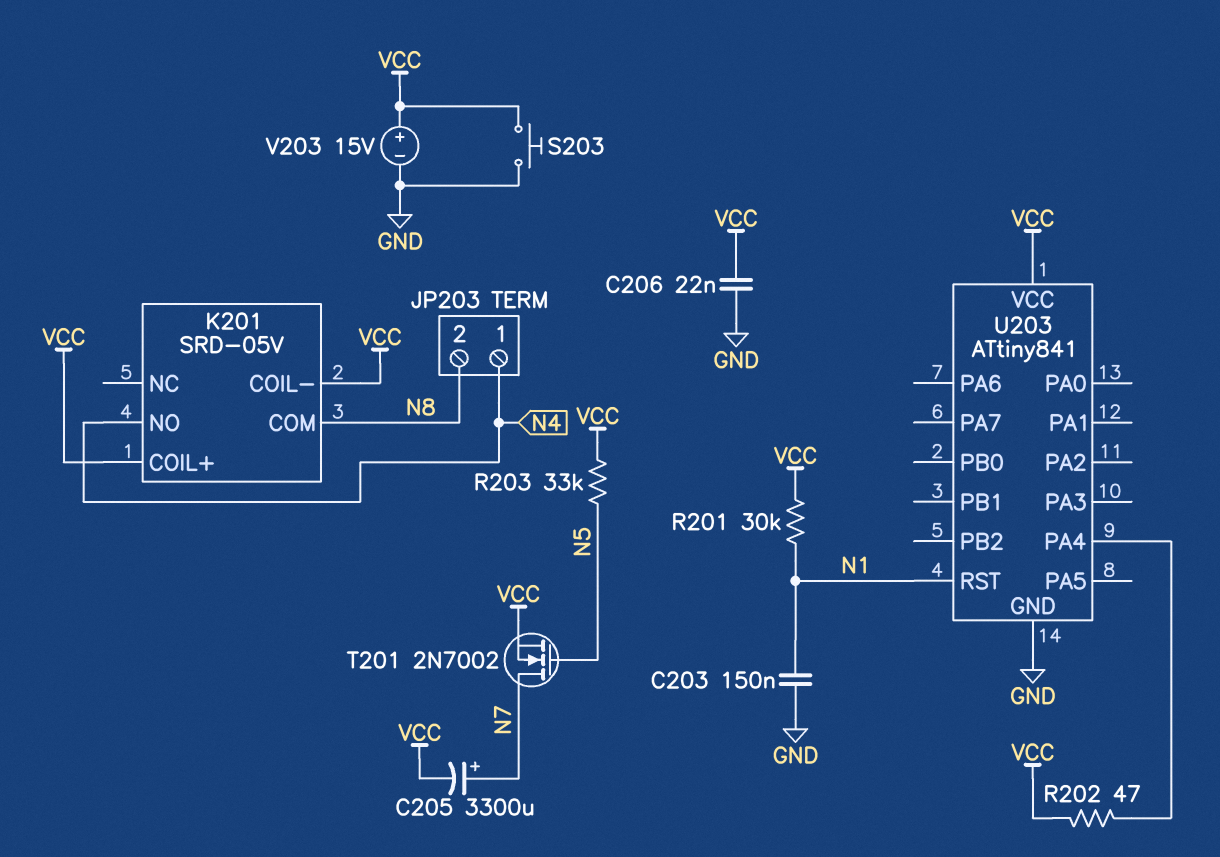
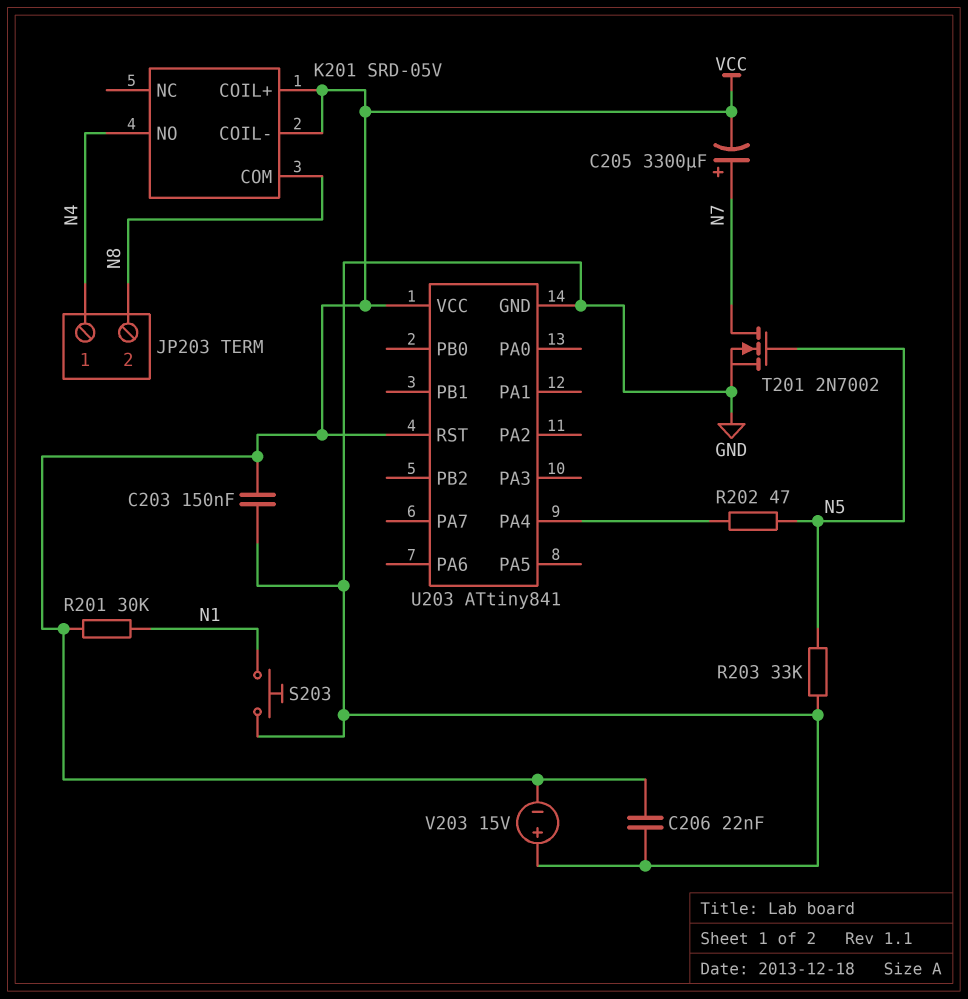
C203: 150nF (GND, N1) -> 150nF (GND, VCC)
R202: 47 (U203/PA4, VCC) -> 47 (N5, U203/PA4)
R203: 33k (N5, VCC) -> 33k (GND, N5)
S203: button (GND, VCC) -> button (GND, N1)
T201: NMOS 2N7002 (G N5, D N7, S VCC) -> NMOS 2N7002 (G N5, D N7, S GND)
U203 pin RST: N1 -> VCC
V203: 15V (plus VCC, minus GND) -> 15V (plus GND, minus VCC)

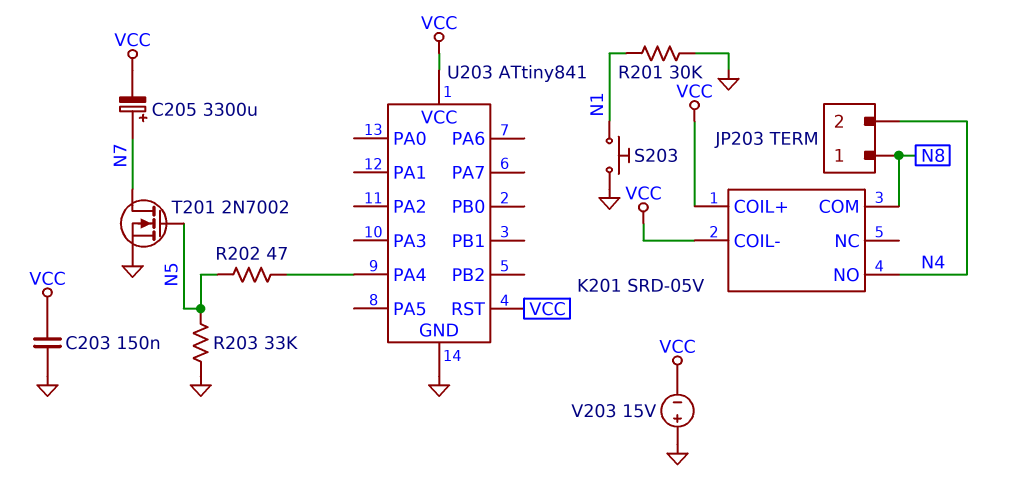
C206: 22nF (GND, VCC) -> none
JP203 pin 1: N4 -> N8
JP203 pin 2: N8 -> N4
R201: 30k (N1, VCC) -> 30k (GND, N1)

